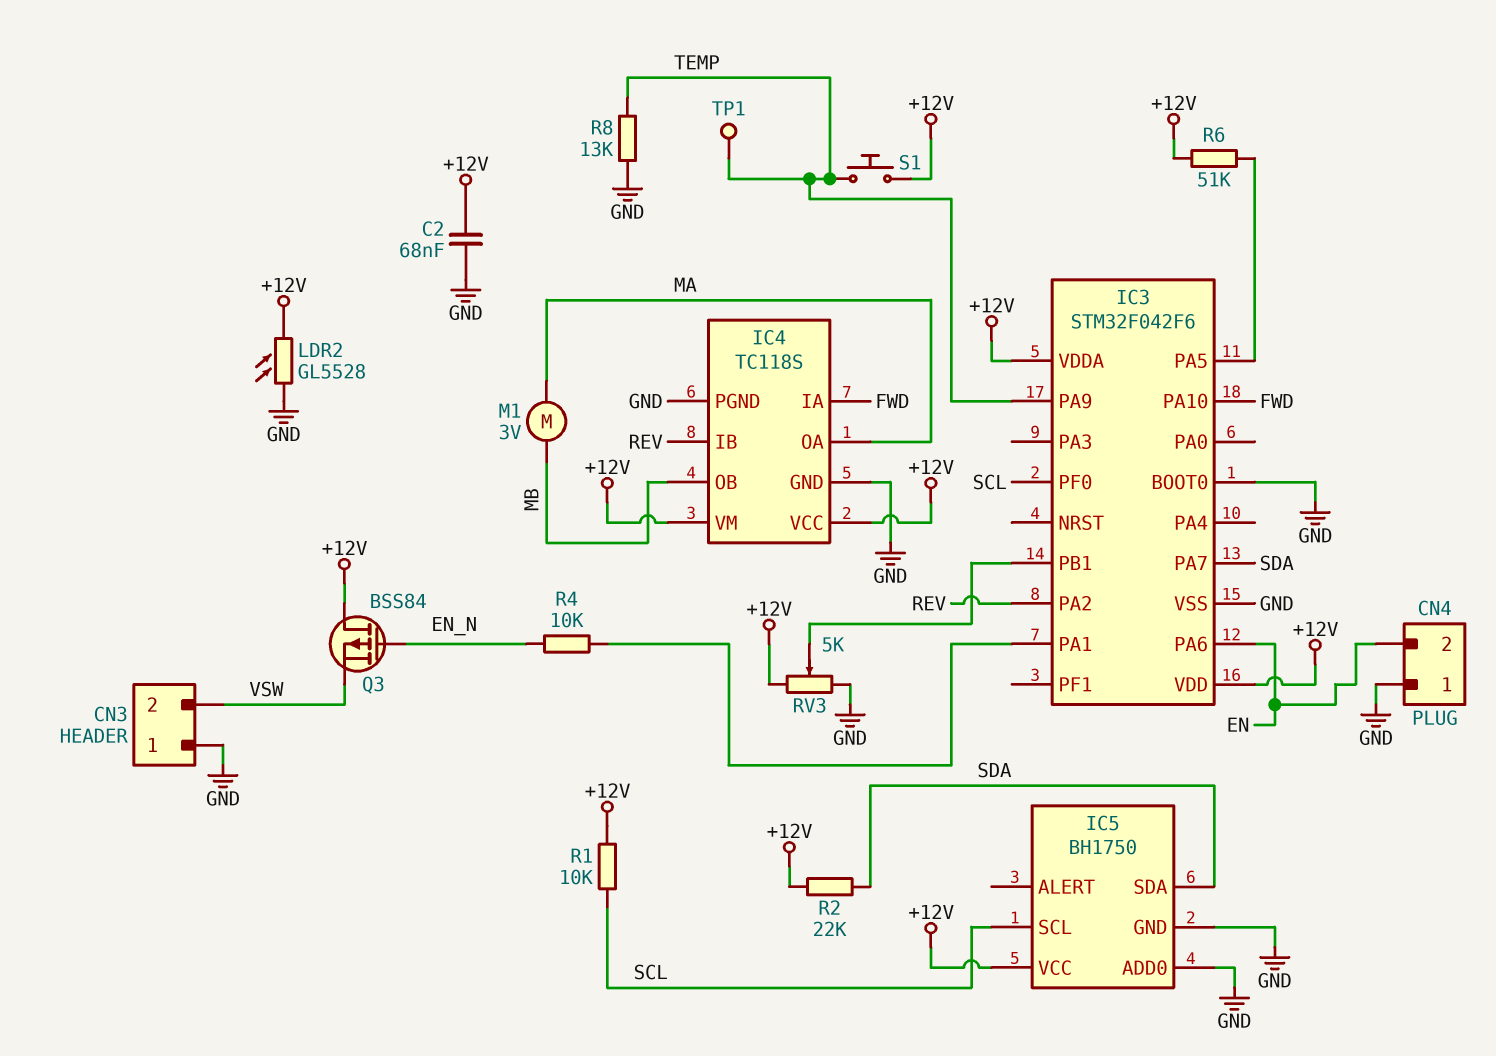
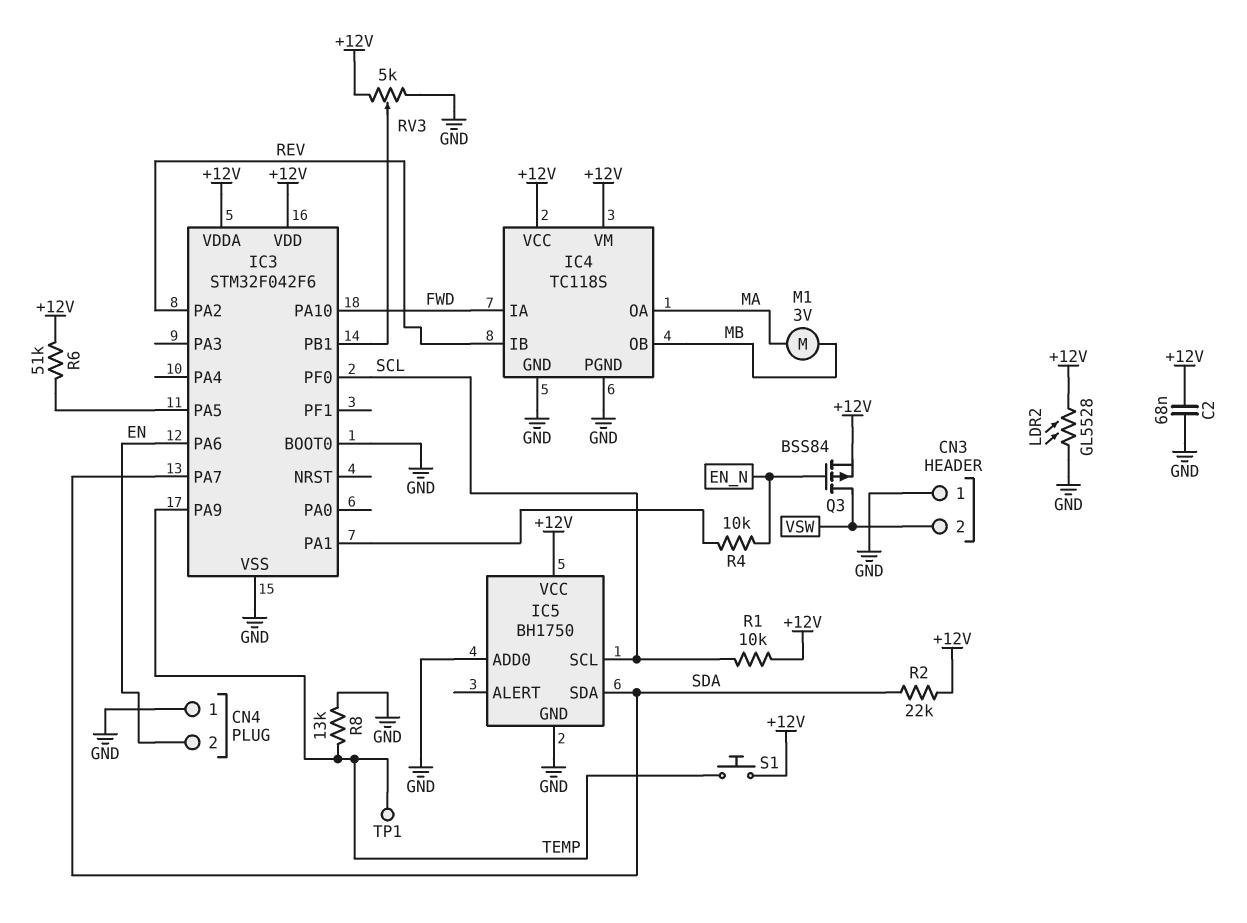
Q3: PMOS BSS84 (G EN_N, D +12V, S VSW) -> PMOS BSS84 (G EN_N, D VSW, S +12V)

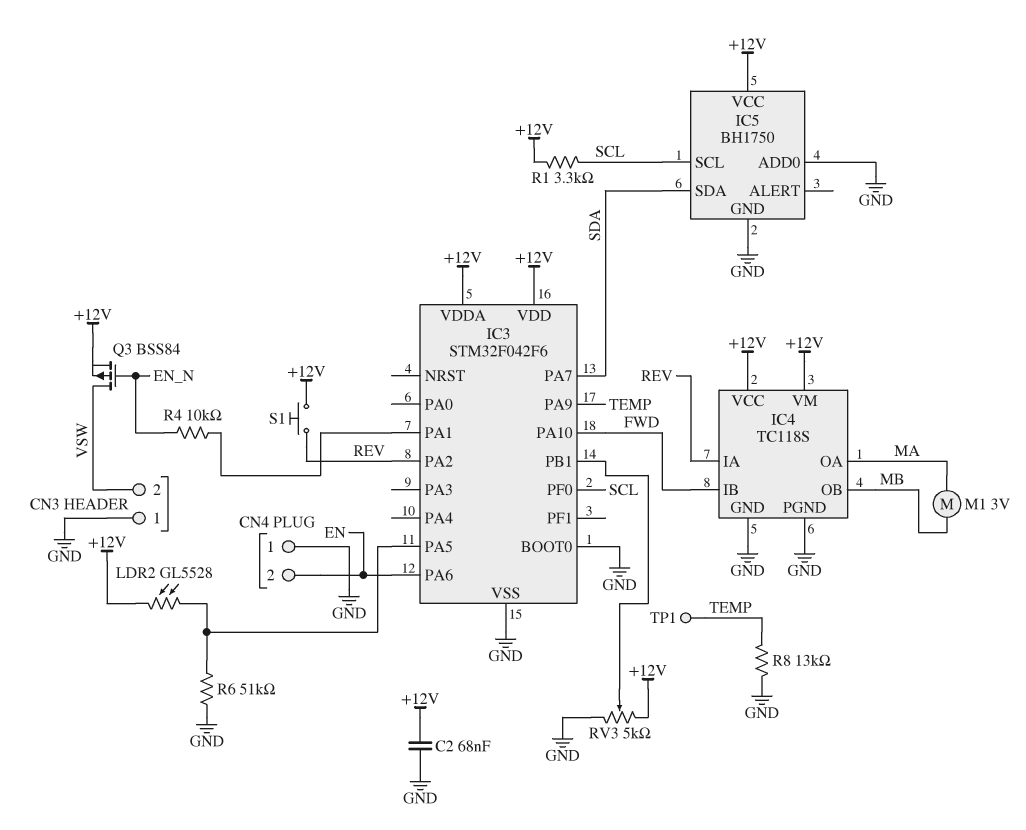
IC4 pin IA: FWD -> REV
IC4 pin IB: REV -> FWD
LDR2: GL5528 (+12V, GND) -> GL5528 (+12V, IC3/PA5)
R1: 10k (+12V, SCL) -> 3.3k (+12V, SCL)
R2: 22k (+12V, SDA) -> none
R6: 51k (+12V, IC3/PA5) -> 51k (GND, IC3/PA5)
S1: button (+12V, TEMP) -> button (+12V, REV)

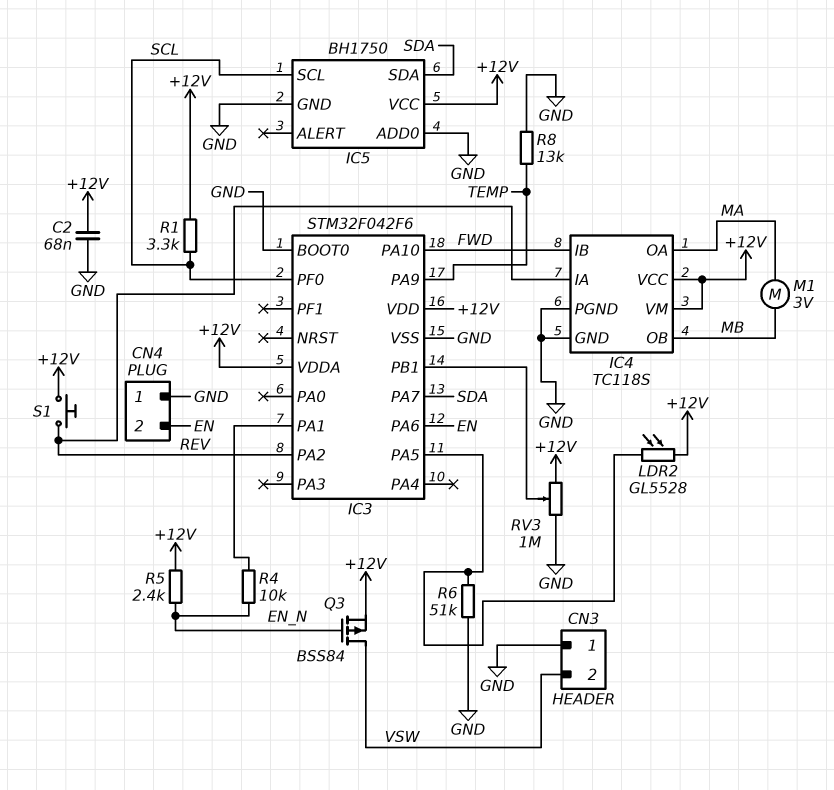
R5: none -> 2.4k (+12V, EN_N)
RV3: 5k (+12V, GND, wiper IC3/PB1) -> 1M (+12V, GND, wiper IC3/PB1)
TP1: test point (TEMP) -> none

